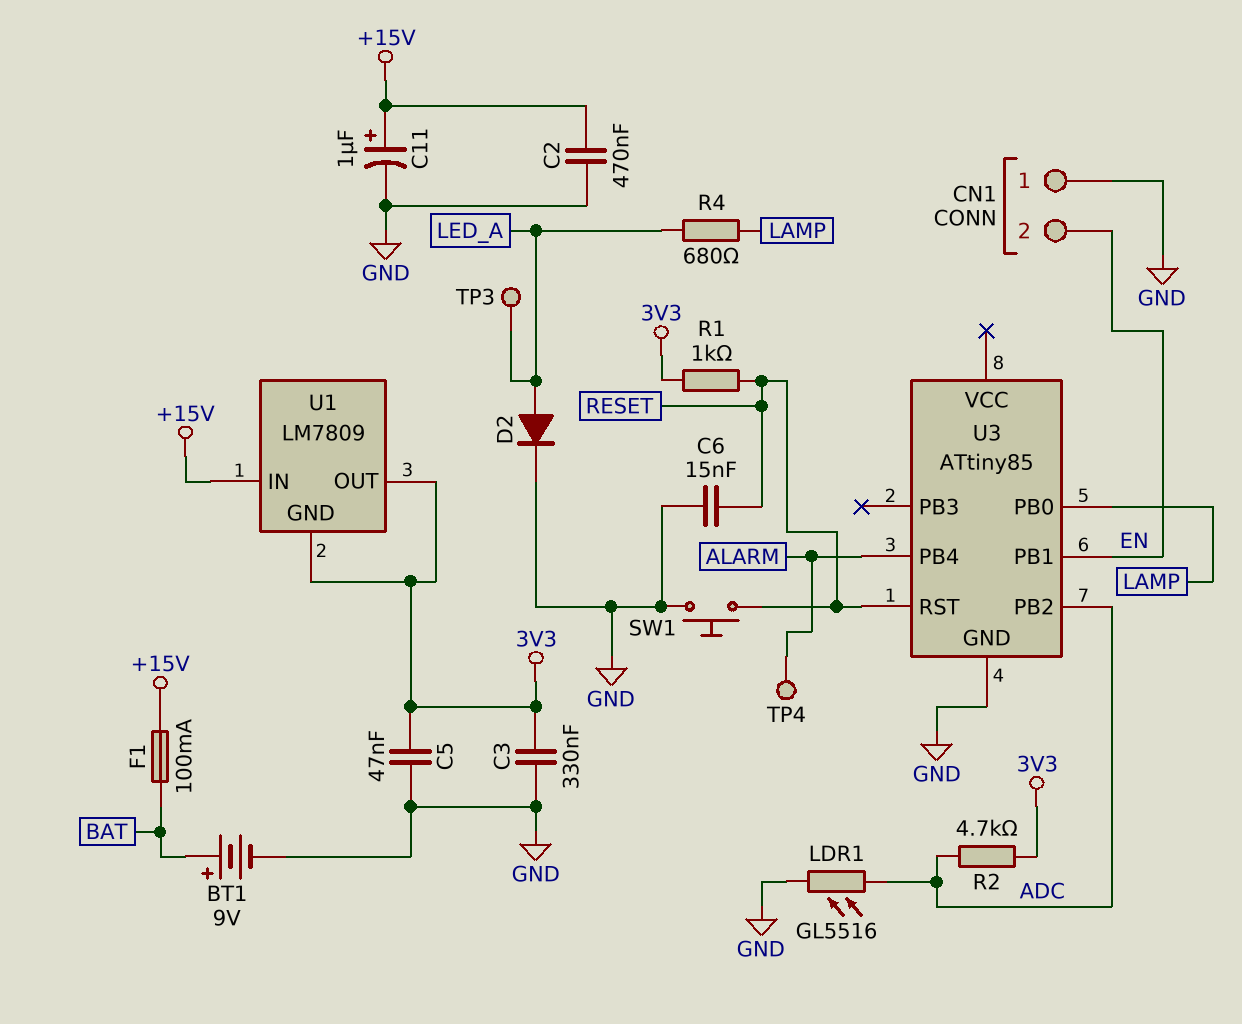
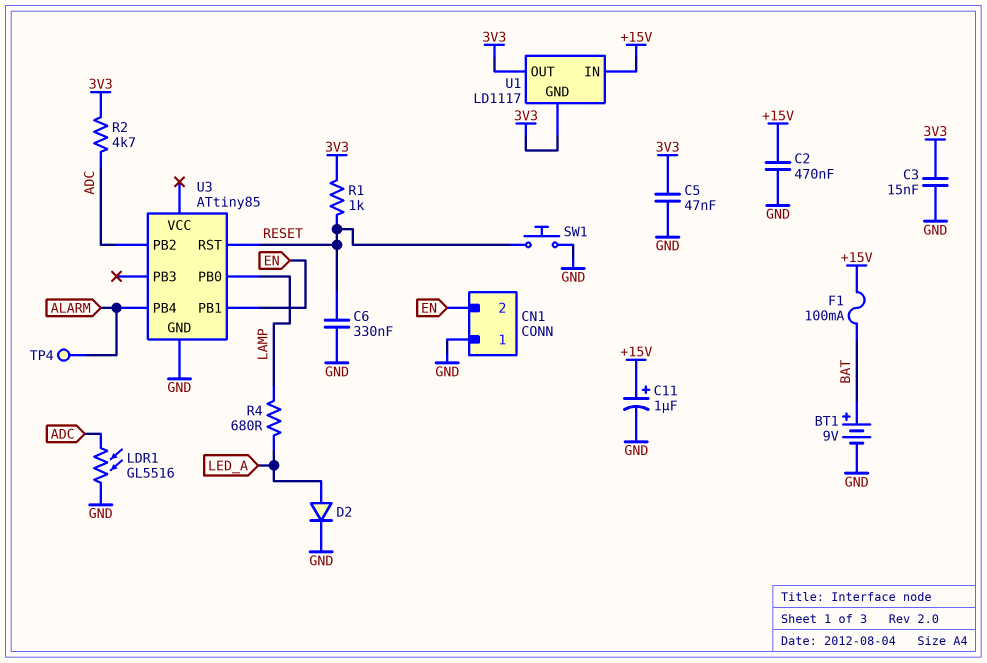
C3: 330nF (3V3, GND) -> 15nF (3V3, GND)
C6: 15nF (GND, RESET) -> 330nF (GND, RESET)
TP3: test point (LED_A) -> none
U1: LM7809 -> LD1117

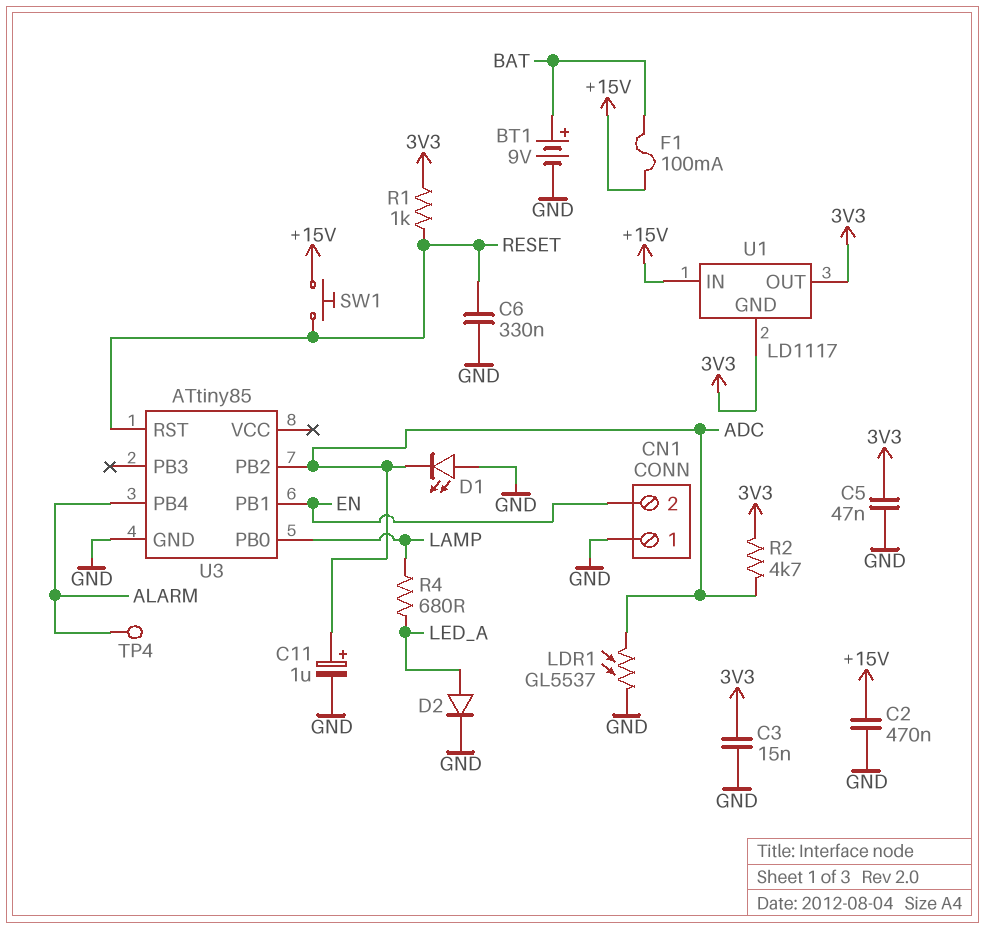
C11: 1uF (plus +15V, minus GND) -> 1uF (plus ADC, minus GND)
D1: none -> LED (A GND, K ADC)
LDR1: GL5516 (ADC, GND) -> GL5537 (ADC, GND)
SW1: button (GND, RESET) -> button (+15V, RESET)

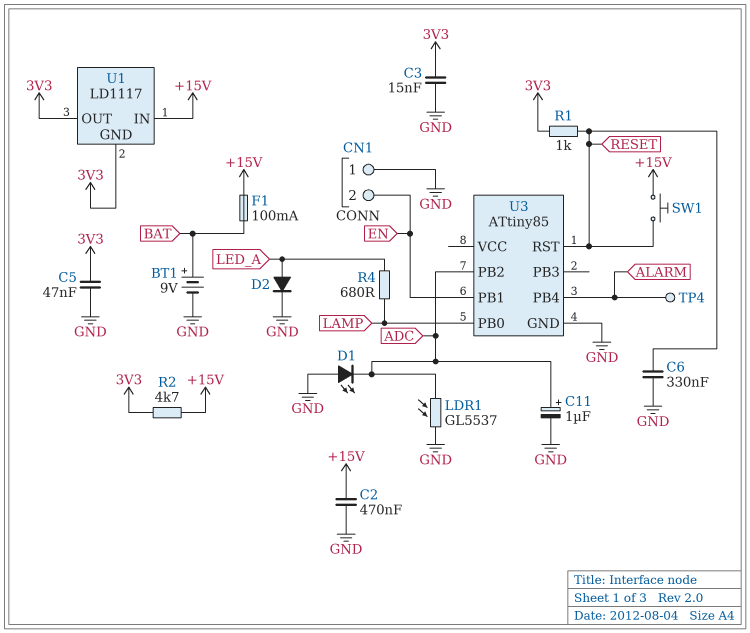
R2: 4.7k (3V3, ADC) -> 4.7k (+15V, 3V3)

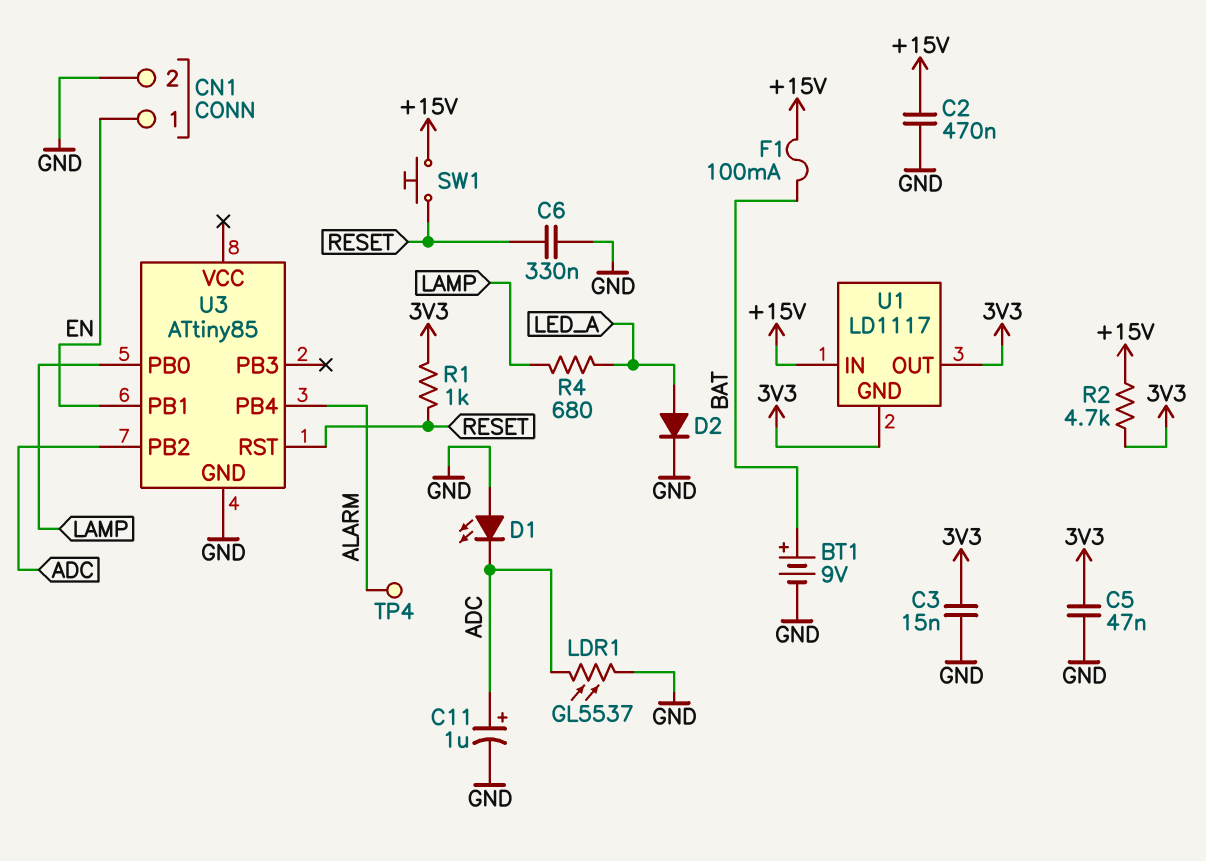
CN1 pin 1: GND -> EN
CN1 pin 2: EN -> GND

